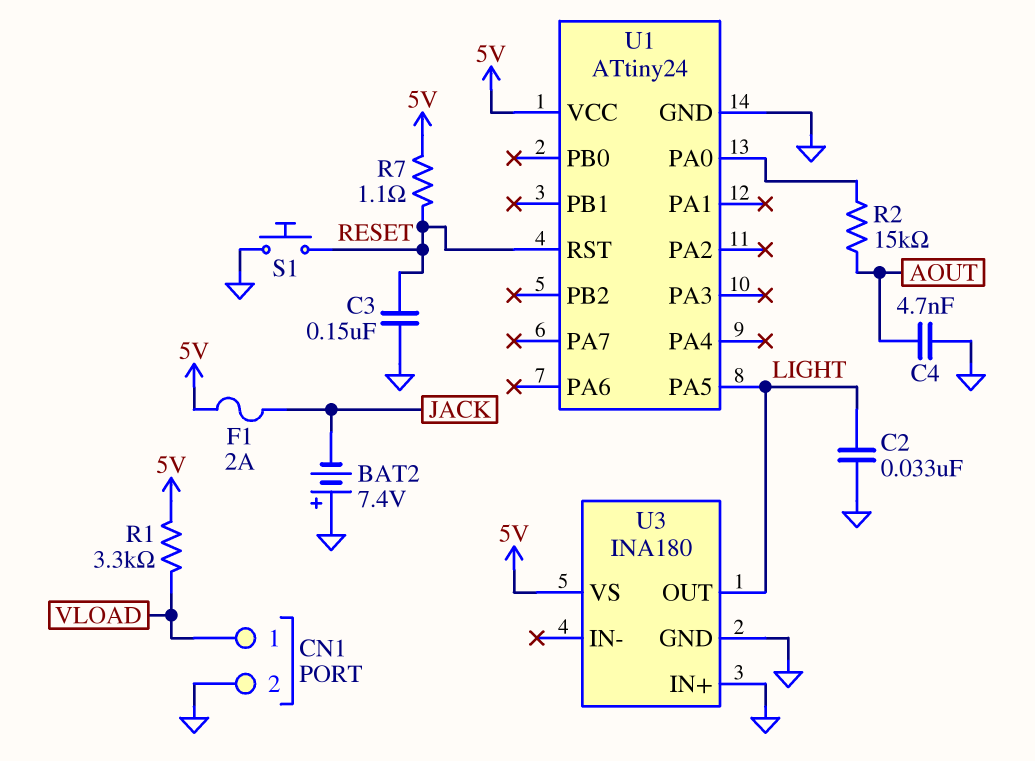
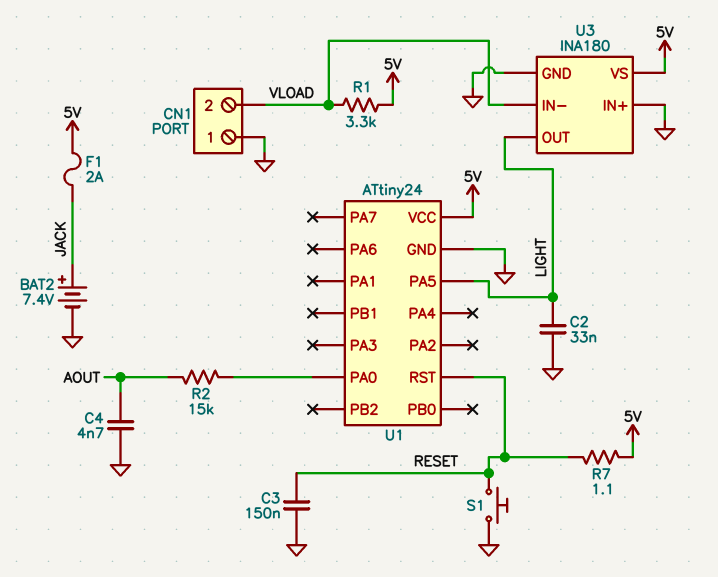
BAT2: 7.4V (plus GND, minus JACK) -> 7.4V (plus JACK, minus GND)
CN1 pin 1: VLOAD -> GND
CN1 pin 2: GND -> VLOAD
U3 pin IN-: none -> VLOAD

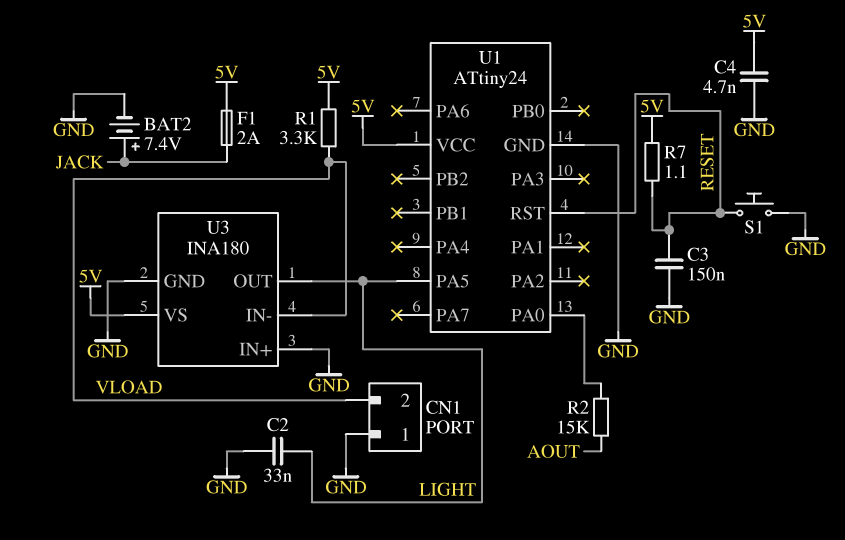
C4: 4.7nF (AOUT, GND) -> 4.7nF (5V, GND)

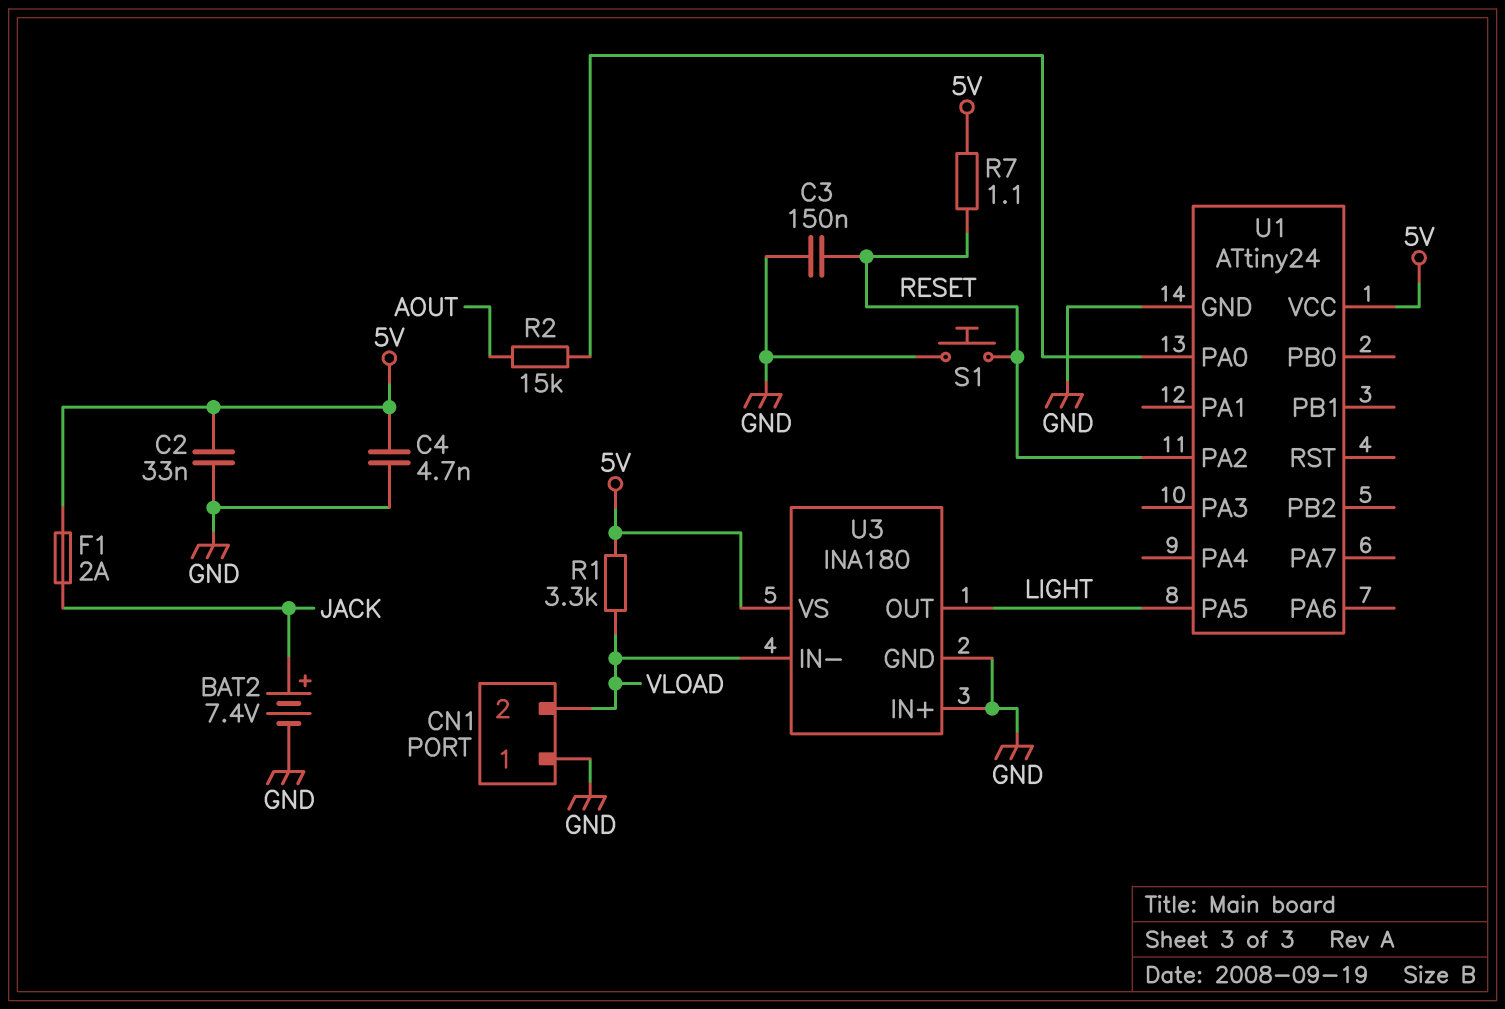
C2: 33nF (GND, LIGHT) -> 33nF (5V, GND)
U1 pin PA2: none -> RESET
U1 pin RST: RESET -> none

